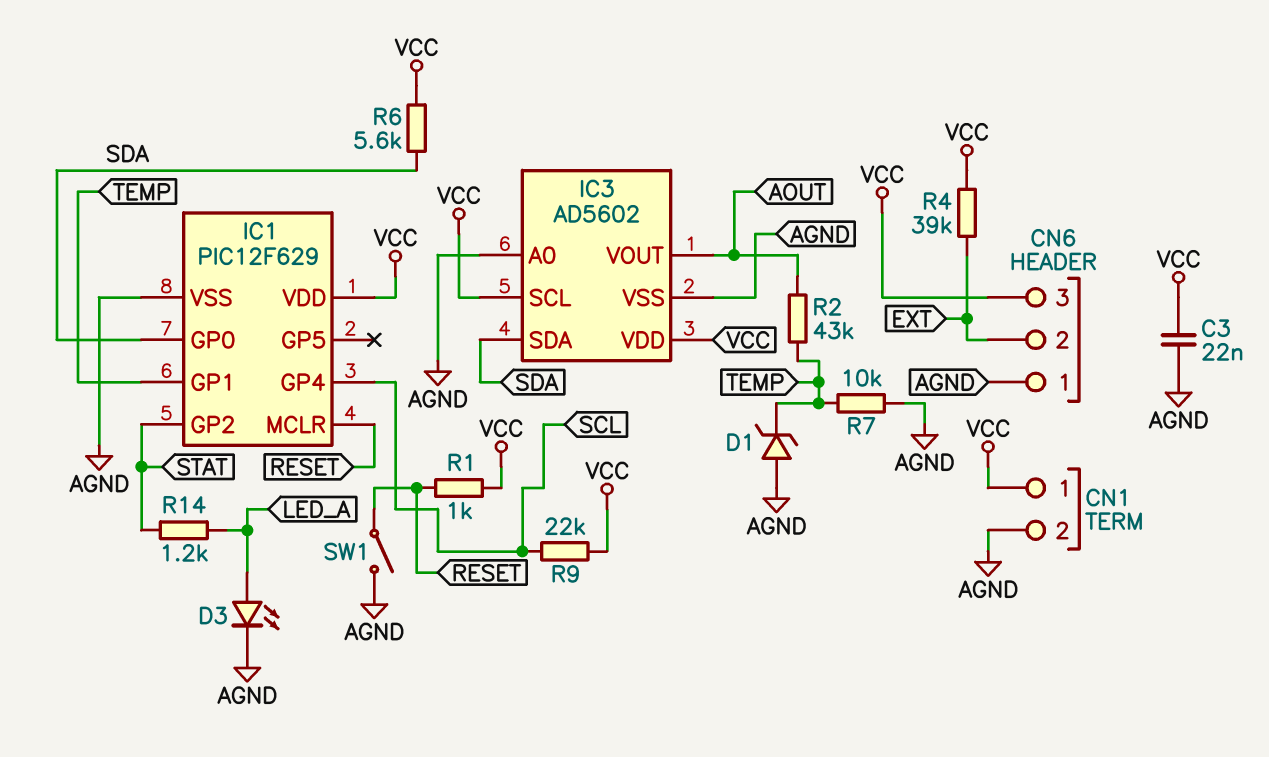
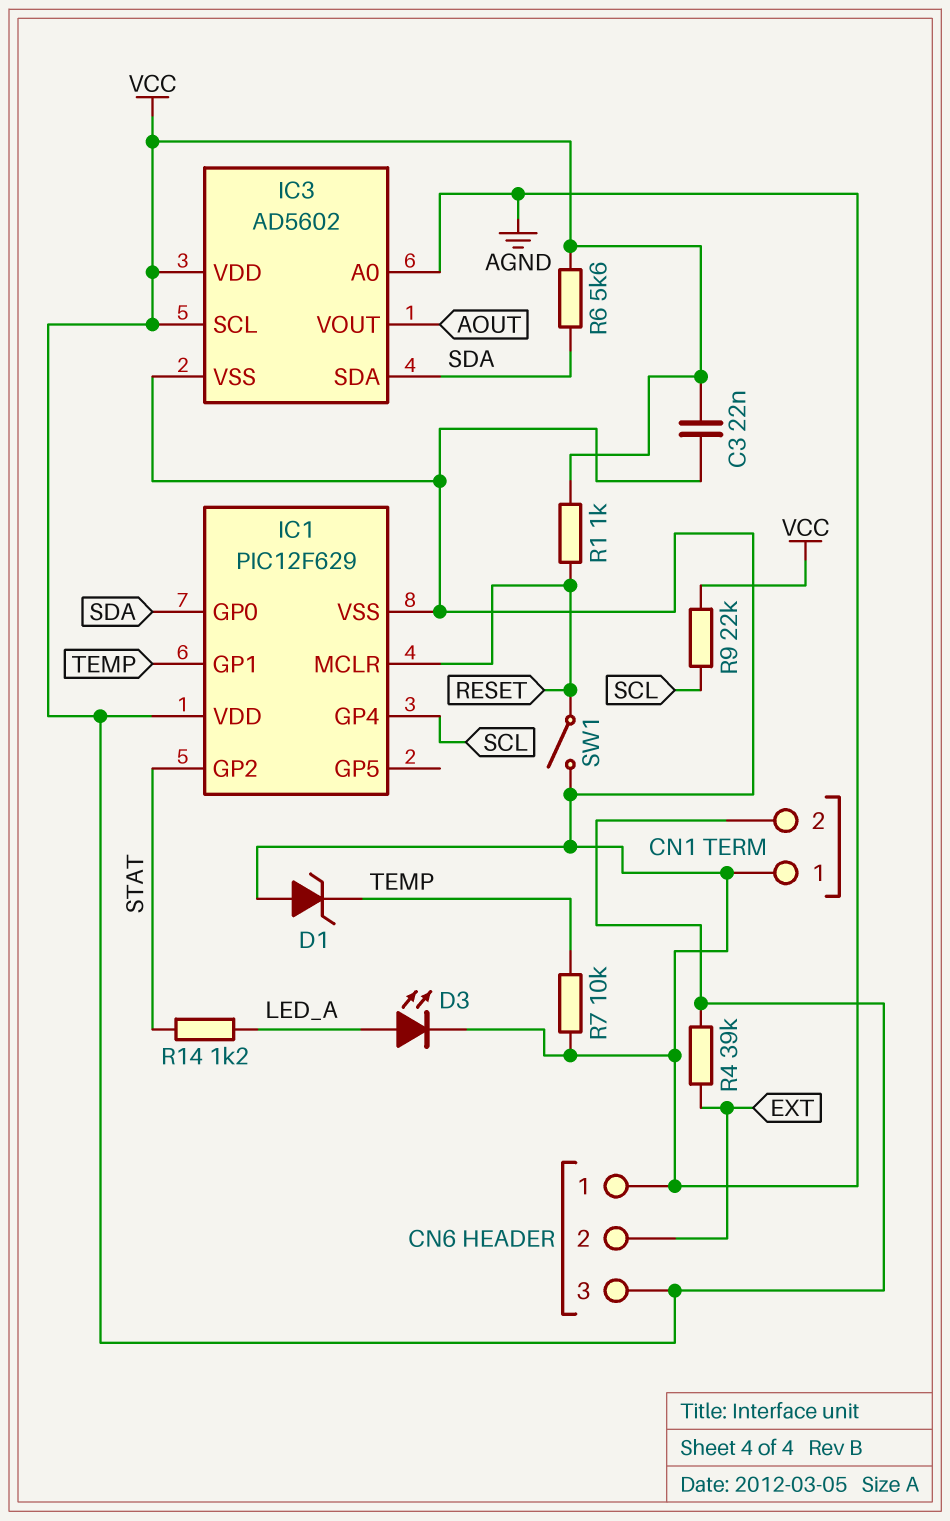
CN1 pin 1: VCC -> AGND
CN1 pin 2: AGND -> VCC
R2: 43k (AOUT, TEMP) -> none

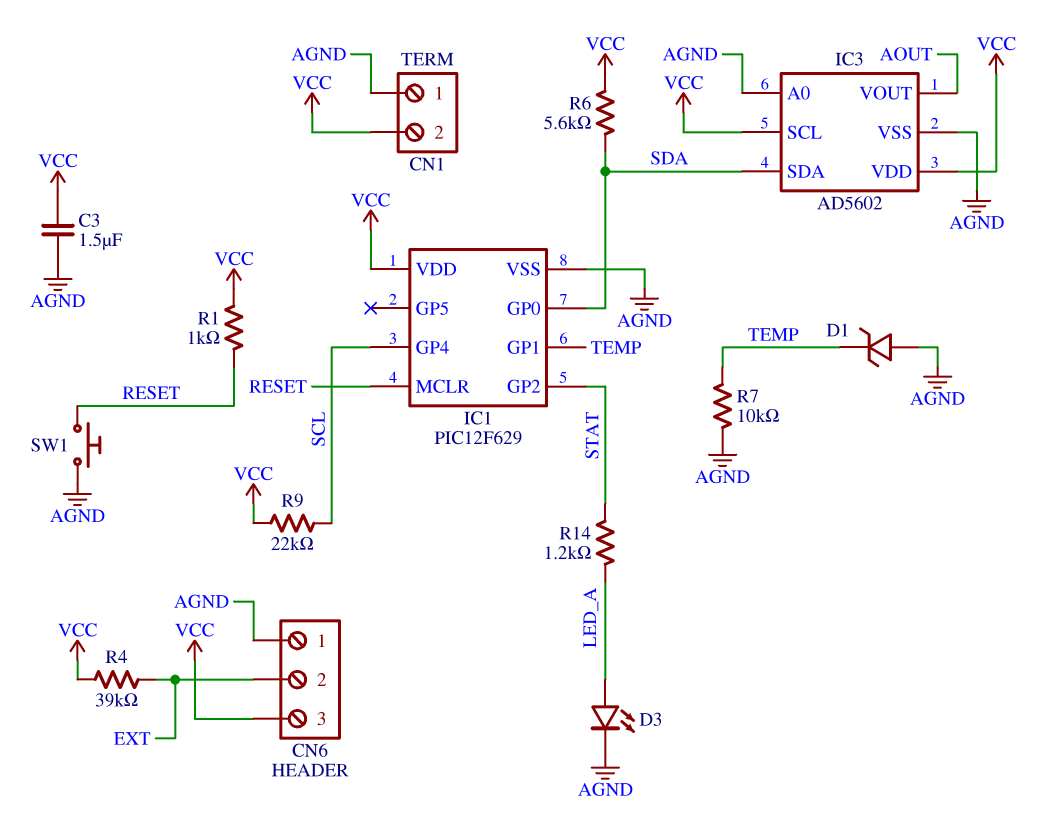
C3: 22nF (AGND, VCC) -> 1.5uF (AGND, VCC)
SW1: switch (AGND, RESET) -> button (AGND, RESET)

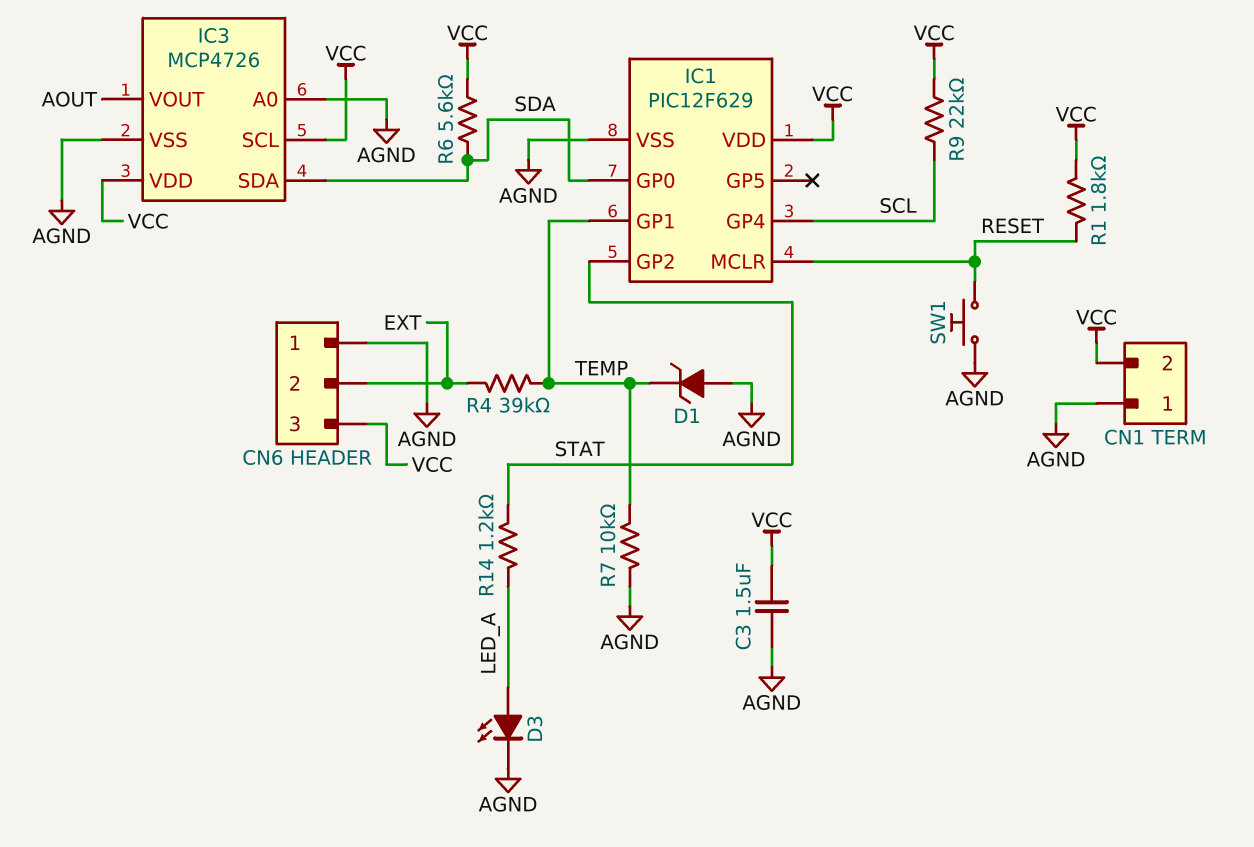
IC3: AD5602 -> MCP4726
R1: 1k (RESET, VCC) -> 1.8k (RESET, VCC)
R4: 39k (EXT, VCC) -> 39k (EXT, TEMP)

